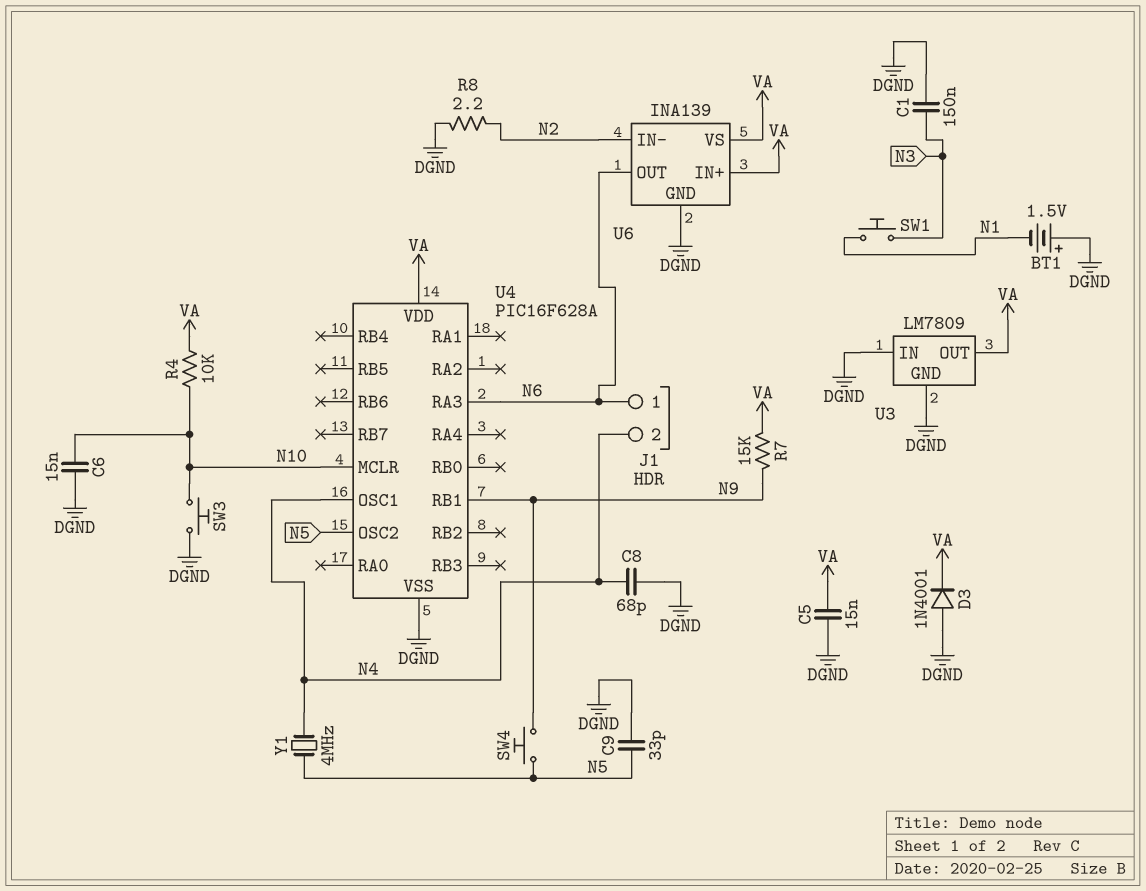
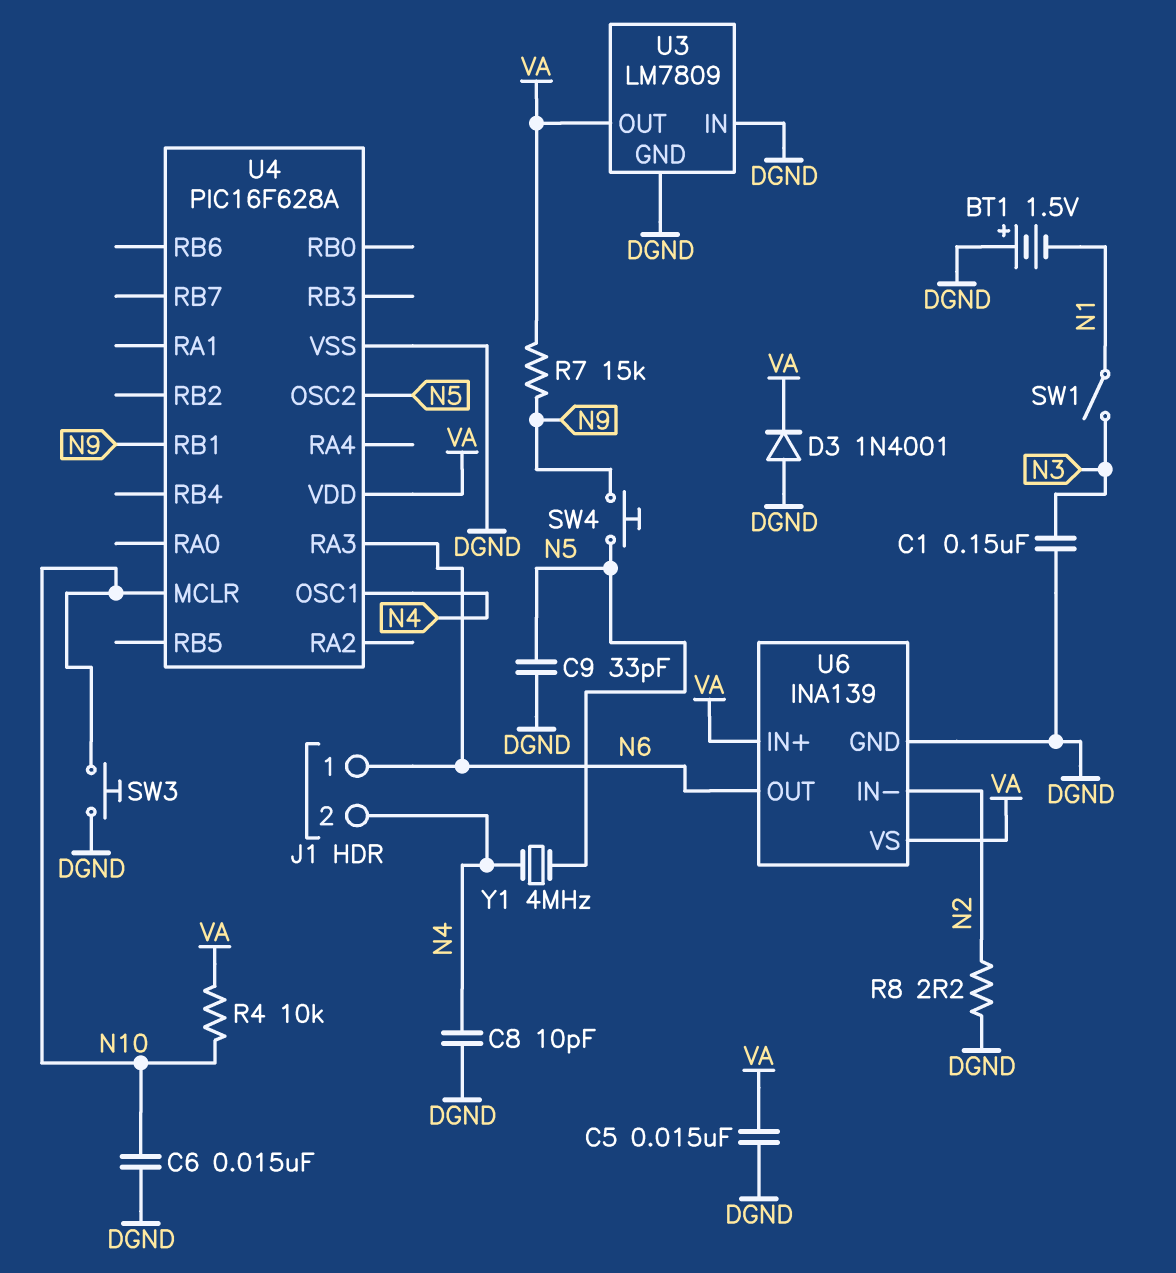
C8: 68pF (DGND, N4) -> 10pF (DGND, N4)
SW1: button (N1, N3) -> switch (N1, N3)

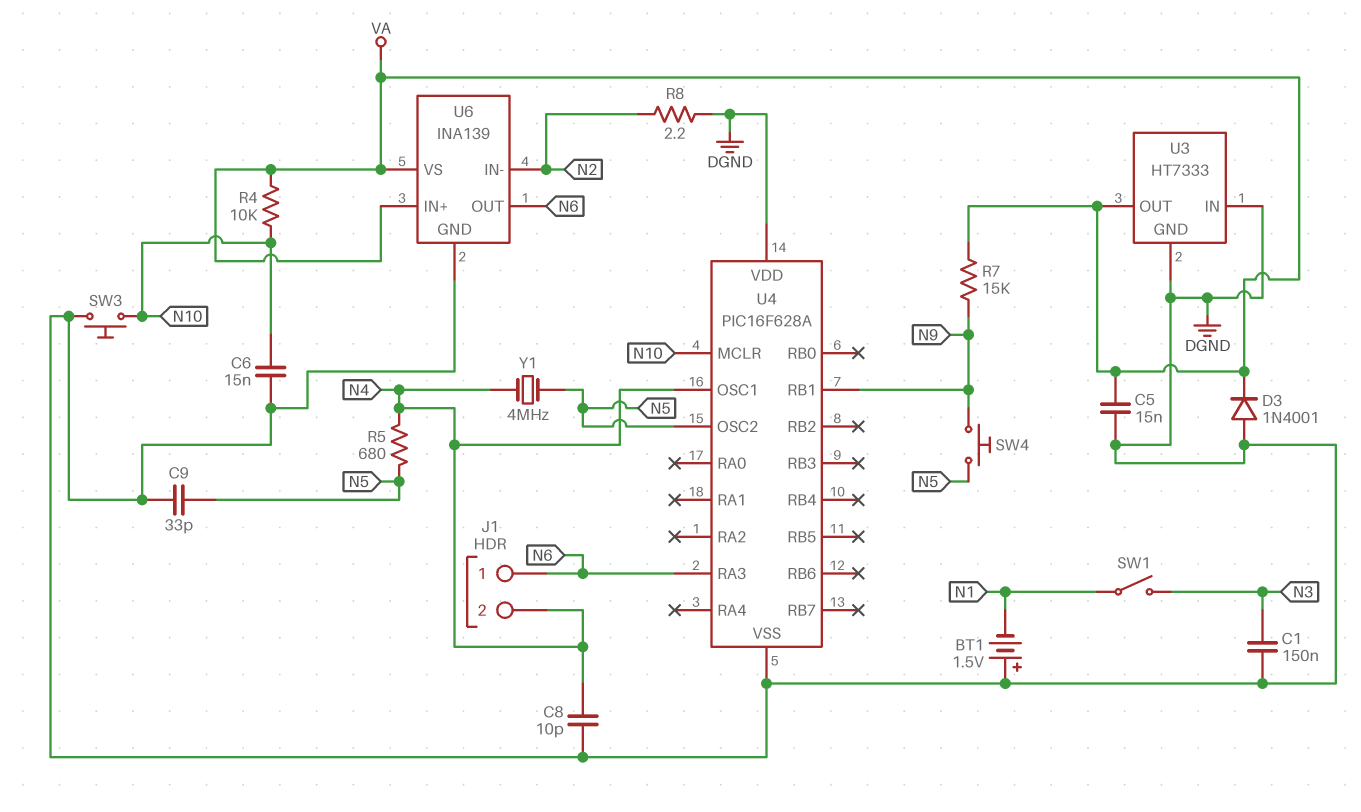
R5: none -> 680 (N4, N5)
U3: LM7809 -> HT7333
U4 pin VDD: VA -> DGND

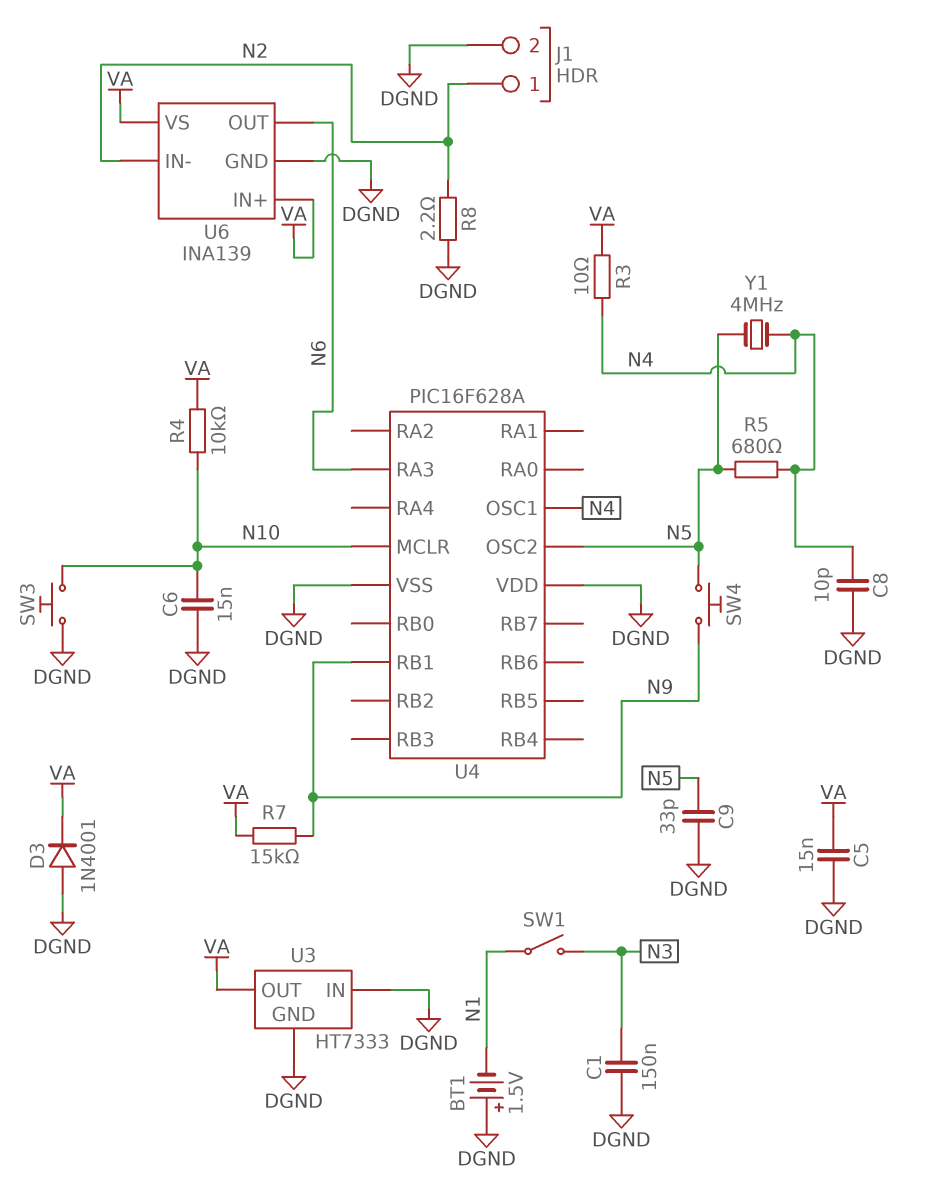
J1 pin 1: N6 -> N2
J1 pin 2: N4 -> DGND
R3: none -> 10 (N4, VA)

